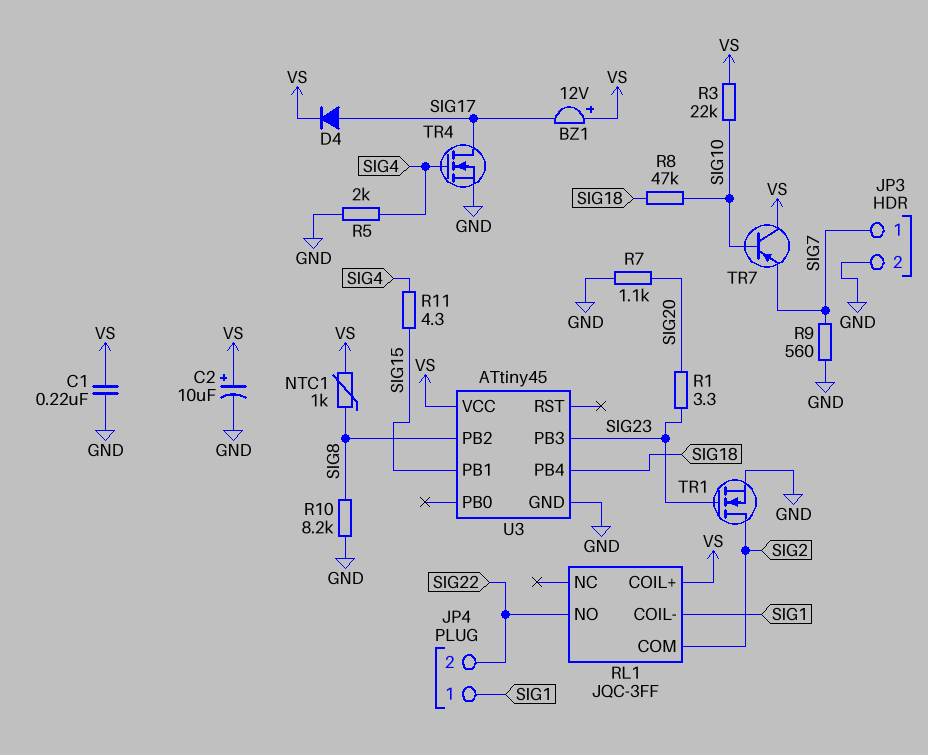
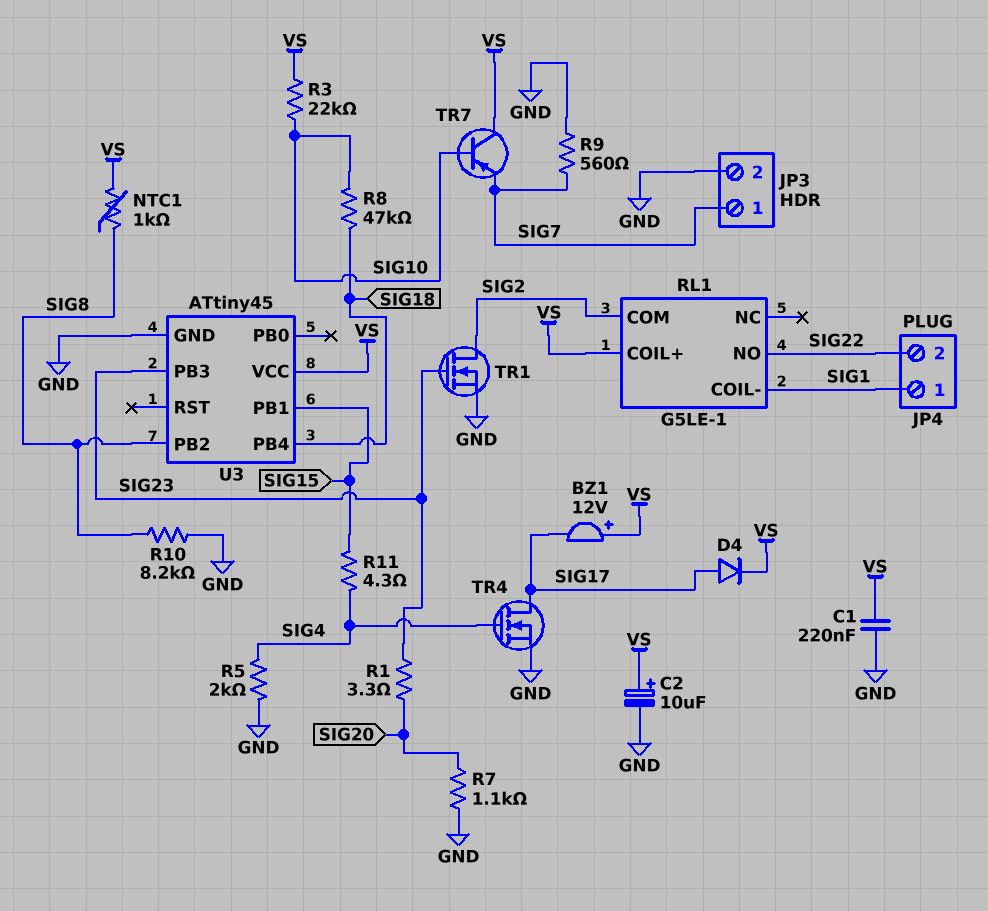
RL1: JQC-3FF -> G5LE-1

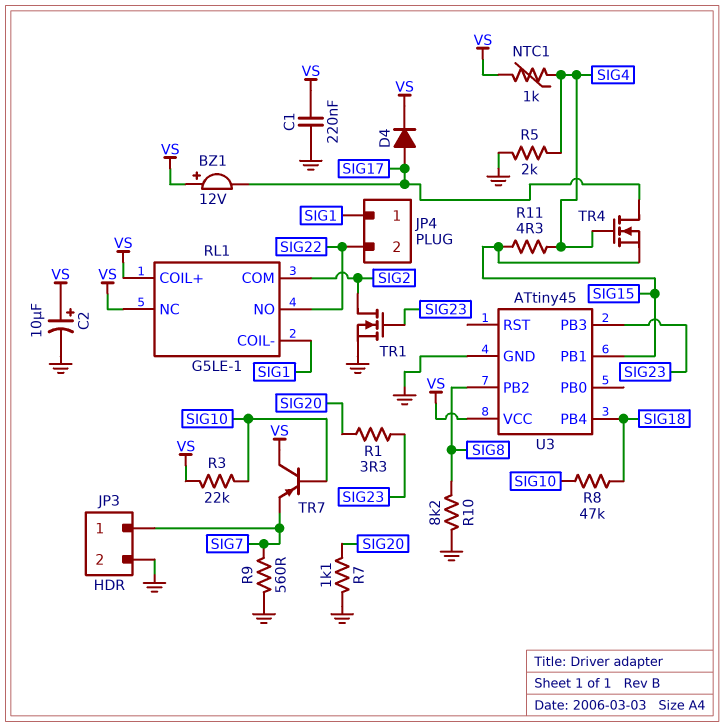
NTC1: 1k (SIG8, VS) -> 1k (SIG4, VS)
RL1 pin NC: none -> VS
TR4: NMOS (G SIG4, D SIG17, S GND) -> NMOS (G SIG4, D SIG17, S SIG15)

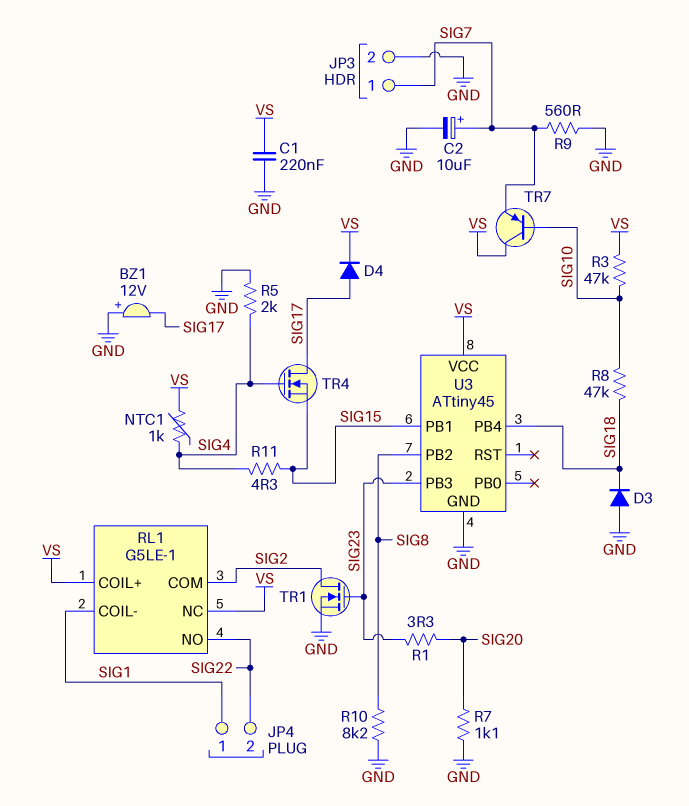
BZ1: buzzer 12V (plus VS, minus SIG17) -> buzzer 12V (plus GND, minus SIG17)
C2: 10uF (plus VS, minus GND) -> 10uF (plus SIG7, minus GND)
D3: none -> diode (A GND, K SIG18)
R3: 22k (SIG10, VS) -> 47k (SIG10, VS)

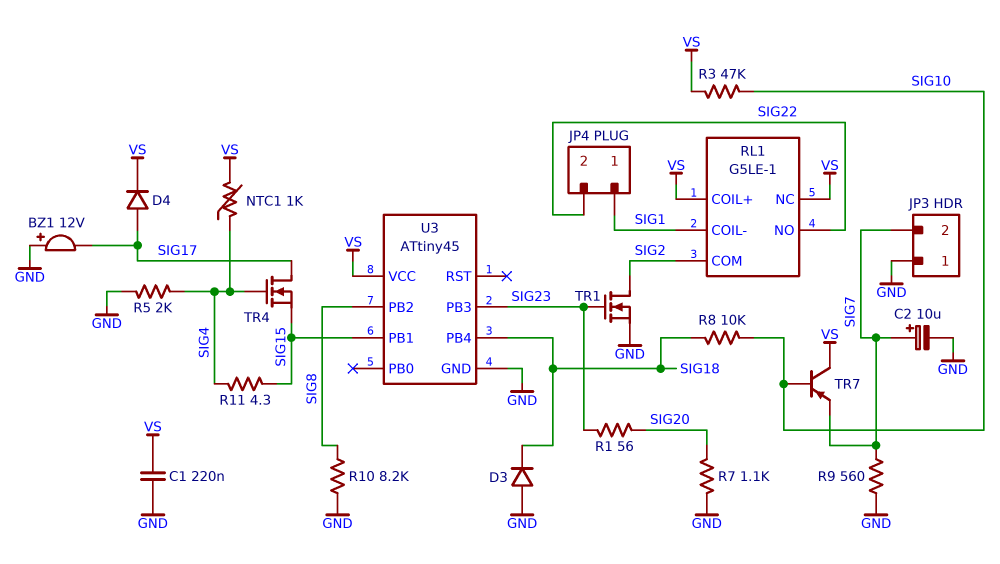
JP3 pin 1: SIG7 -> GND
JP3 pin 2: GND -> SIG7
R1: 3.3 (SIG20, SIG23) -> 56 (SIG20, SIG23)
R8: 47k (SIG10, SIG18) -> 10k (SIG10, SIG18)

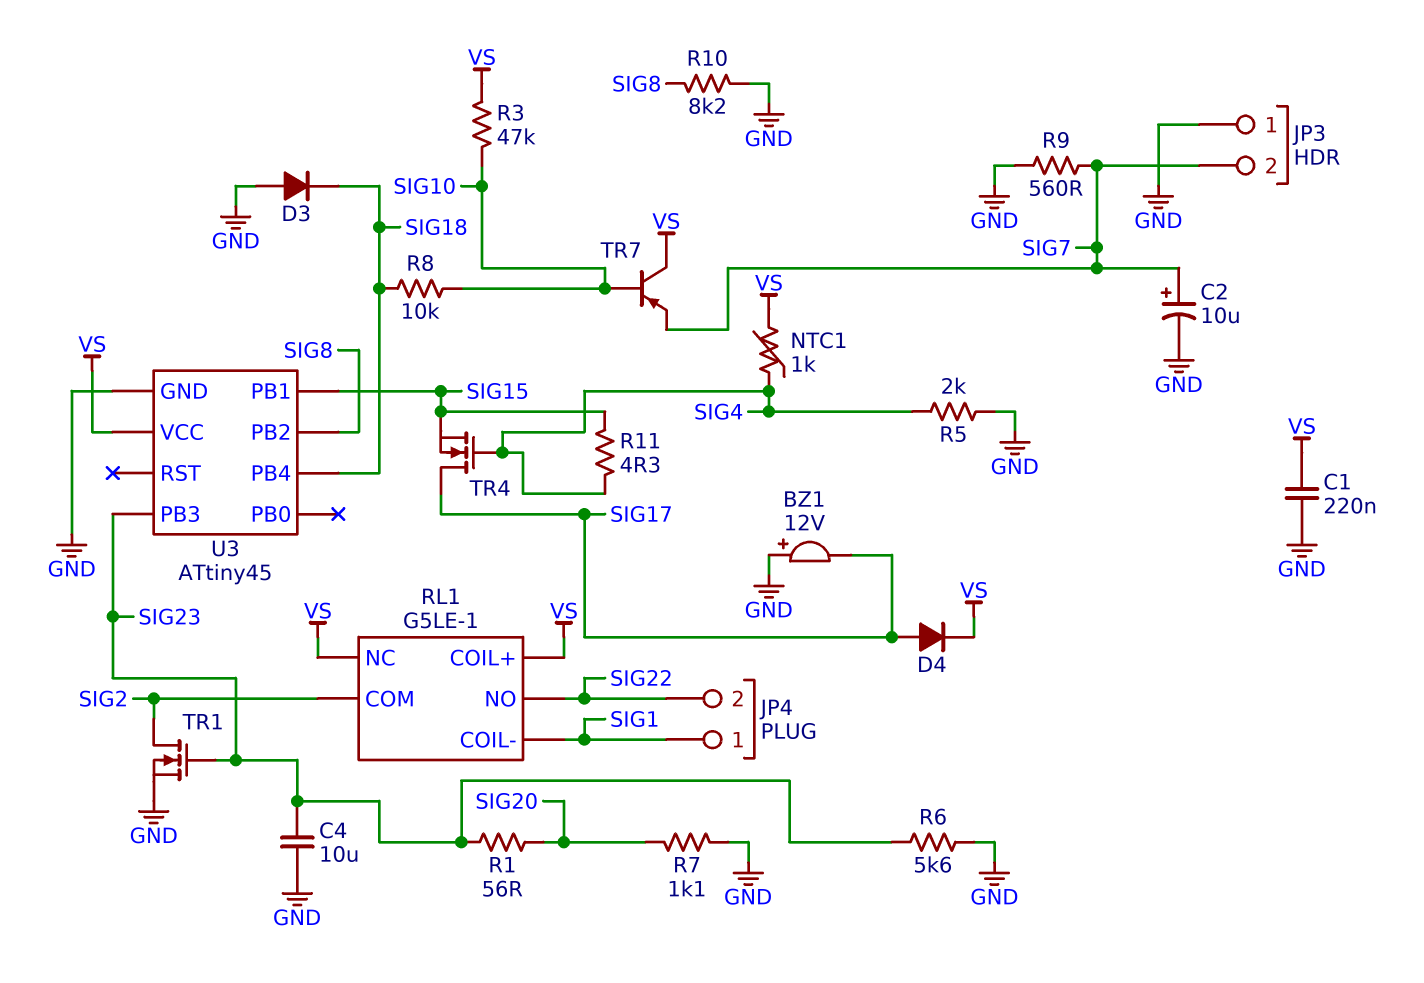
C4: none -> 10uF (GND, SIG23)
R6: none -> 5.6k (GND, SIG23)

